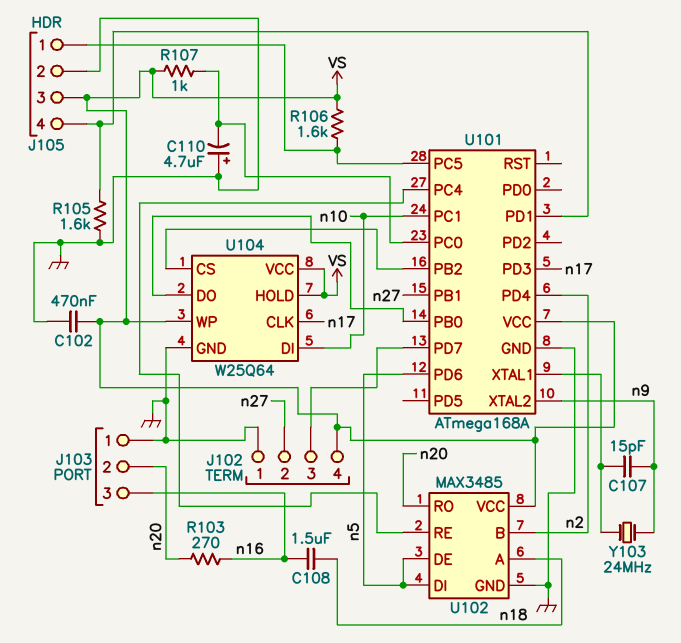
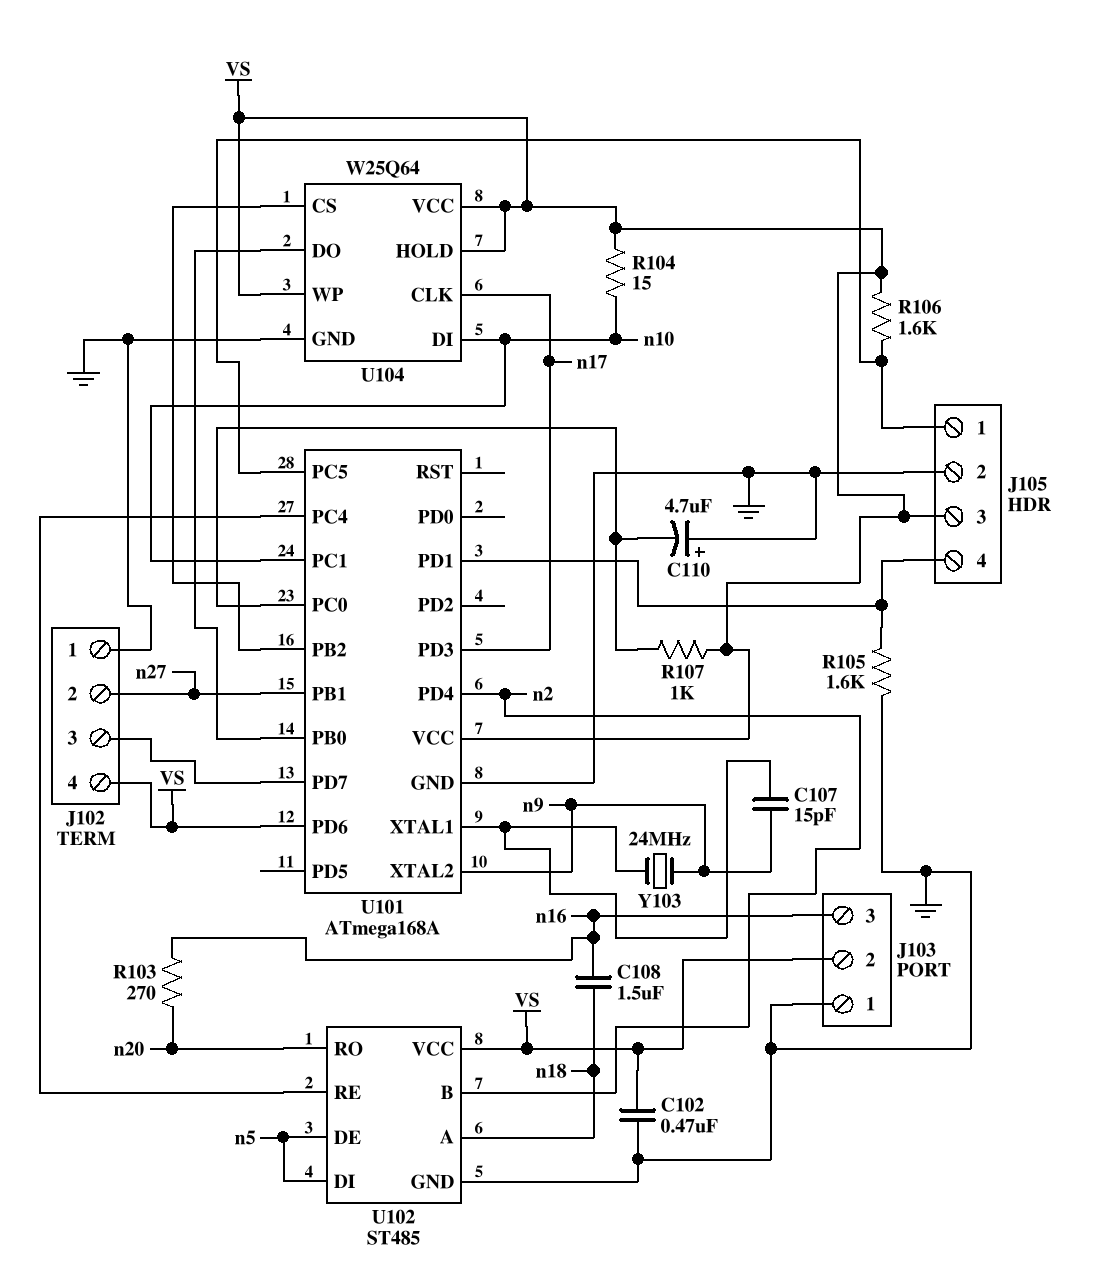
J103 pin 2: n20 -> VS
R104: none -> 15 (VS, n10)
U101 pin PD6: n5 -> VS
U102: MAX3485 -> ST485

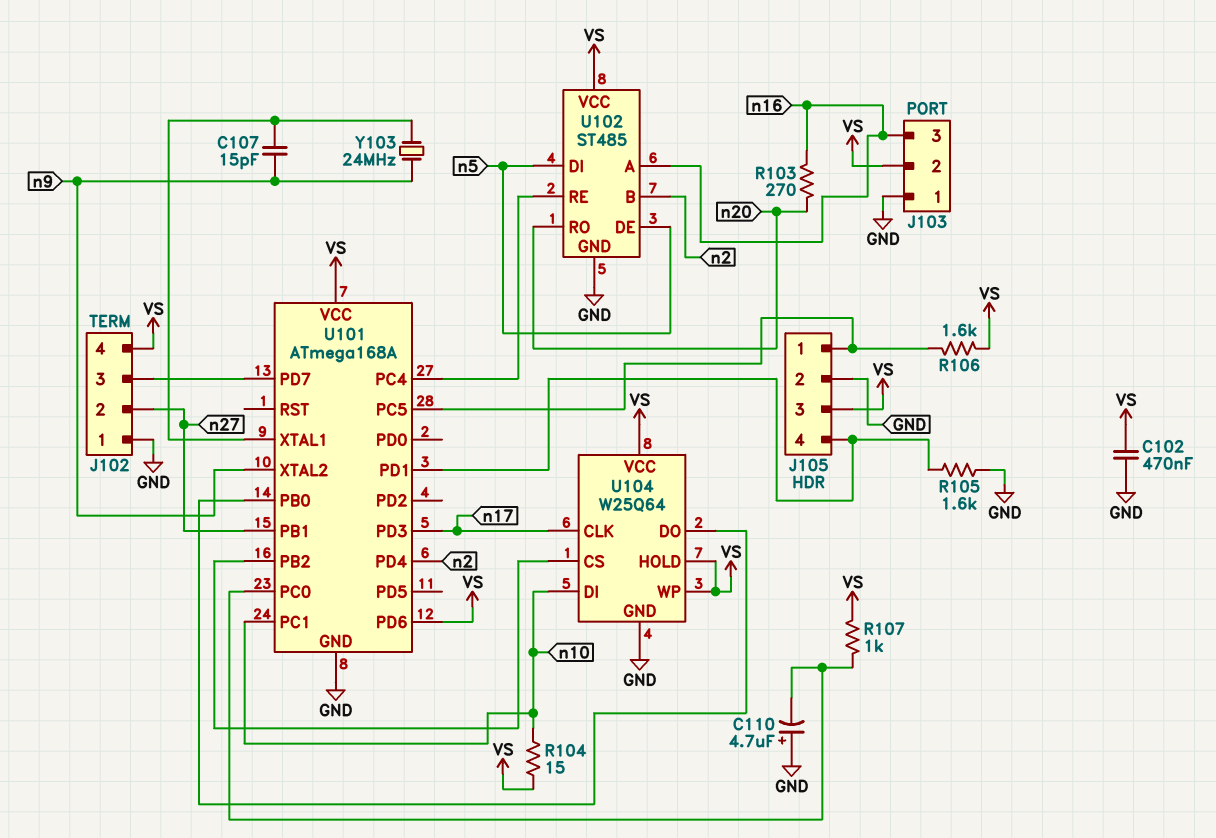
C108: 1.5uF (n16, n18) -> none
U102 pin A: n18 -> n16

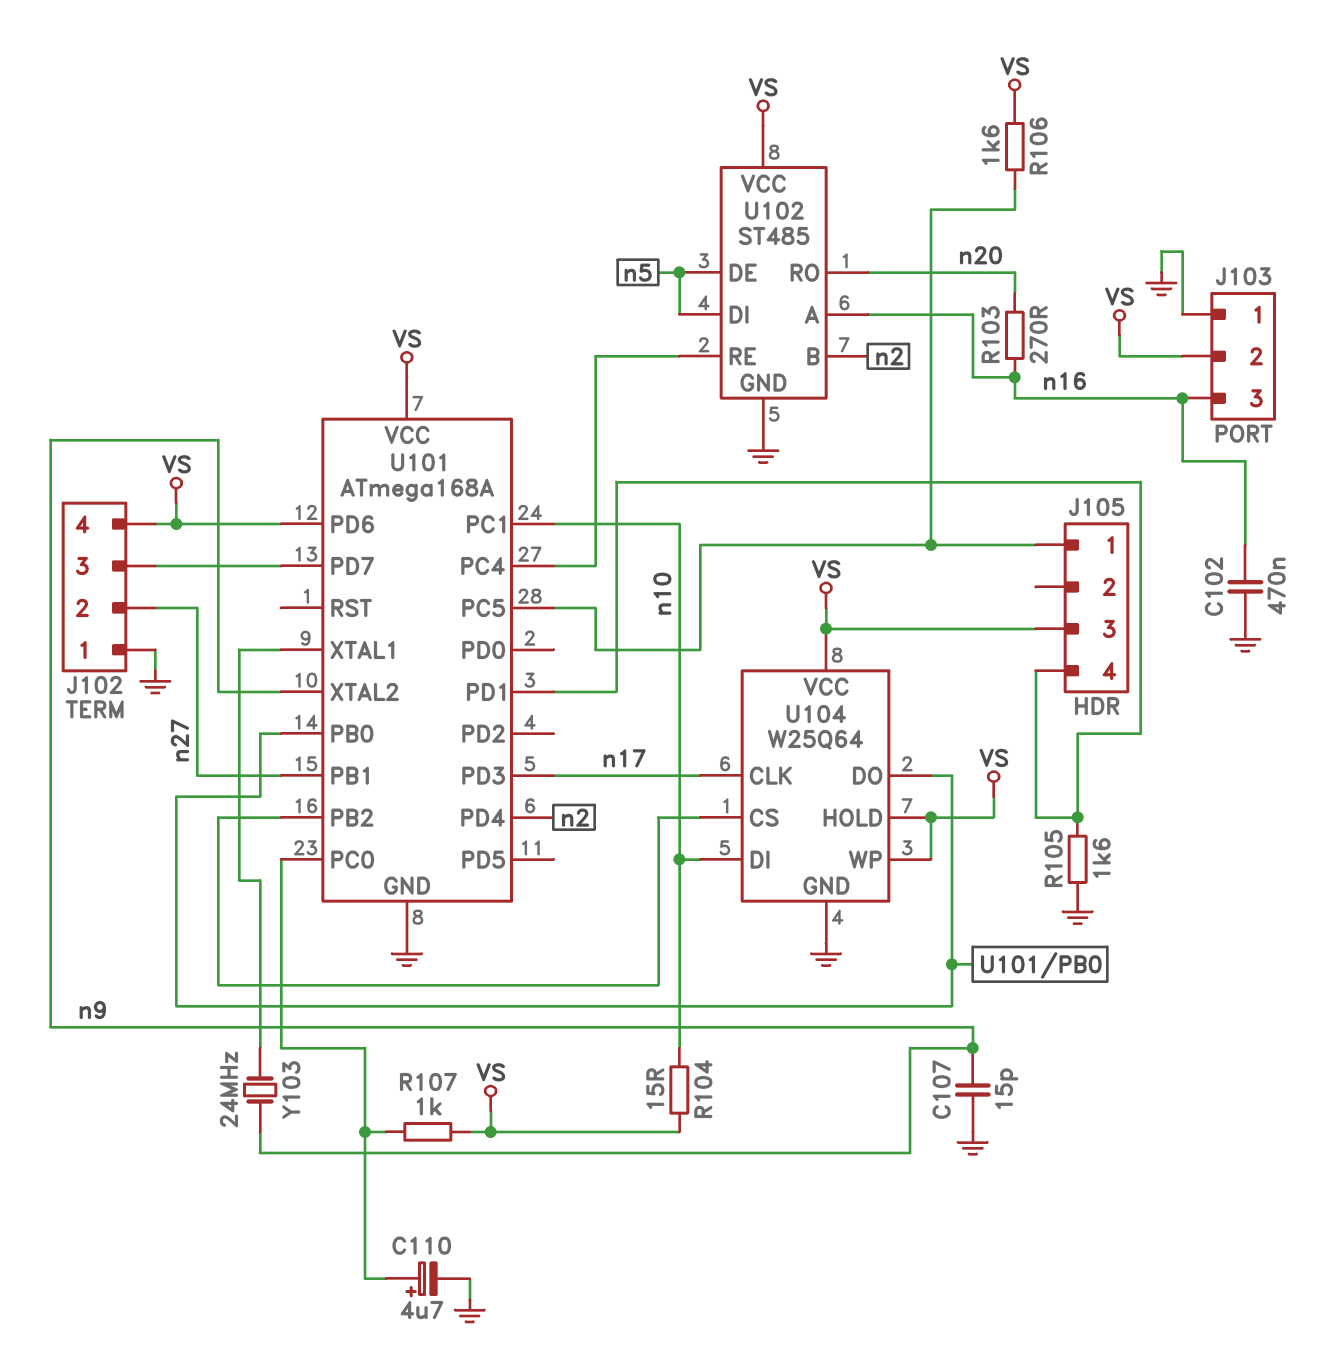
C102: 470nF (GND, VS) -> 470nF (GND, n16)
C107: 15pF (U101/XTAL1, n9) -> 15pF (GND, n9)
C110: 4.7uF (plus GND, minus U101/PC0) -> 4.7uF (plus U101/PC0, minus GND)
J105 pin 2: GND -> none

